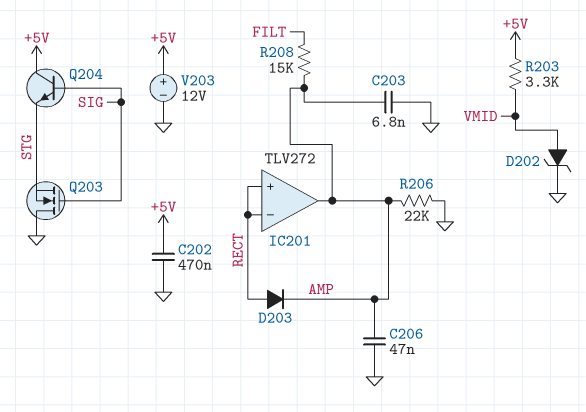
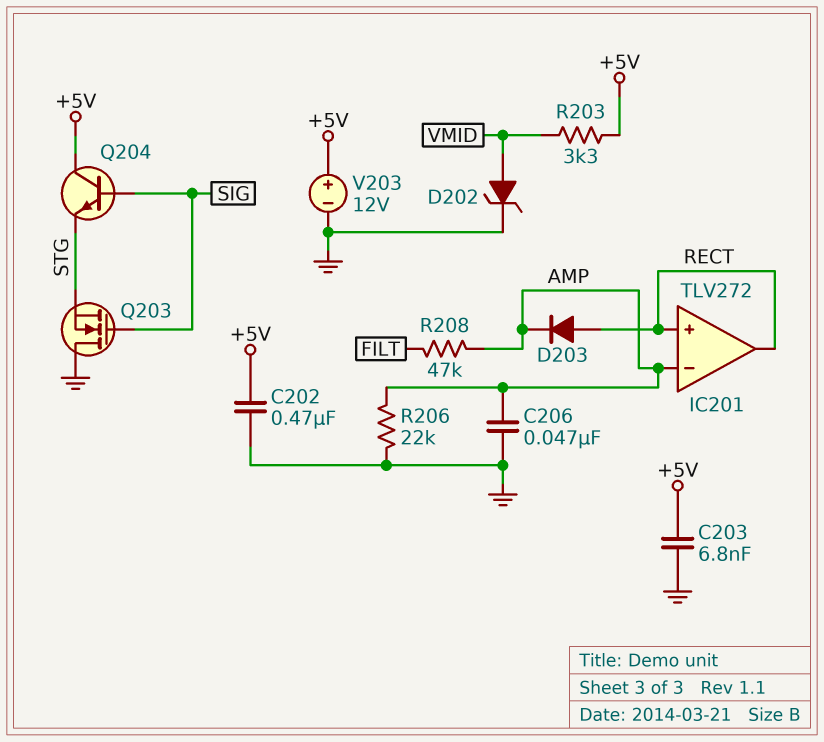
C203: 6.8nF (AMP, GND) -> 6.8nF (+5V, GND)
IC201 pin in-: RECT -> AMP
IC201 pin out: AMP -> RECT
R208: 15k (AMP, FILT) -> 47k (AMP, FILT)

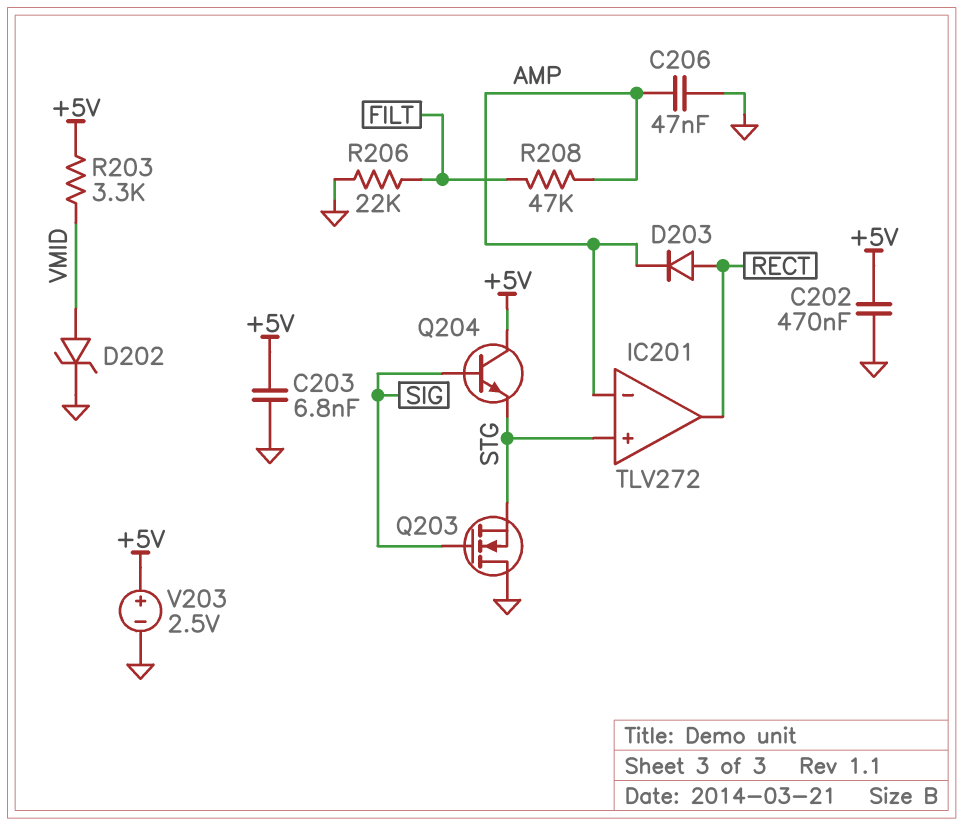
IC201 pin in+: RECT -> STG
R206: 22k (AMP, GND) -> 22k (FILT, GND)
V203: 12V (plus +5V, minus GND) -> 2.5V (plus +5V, minus GND)

